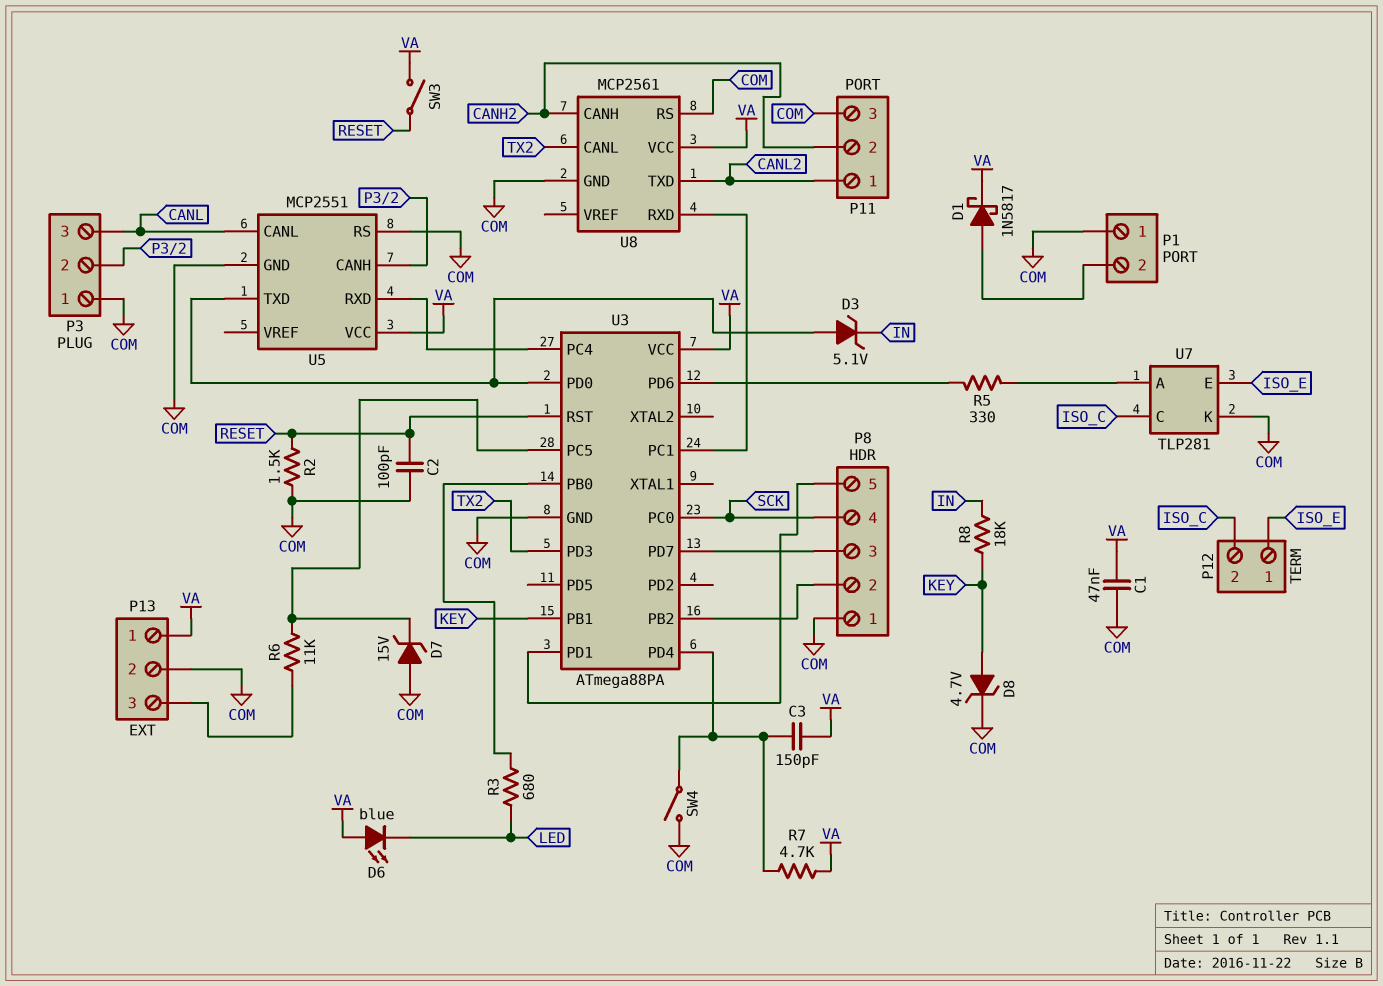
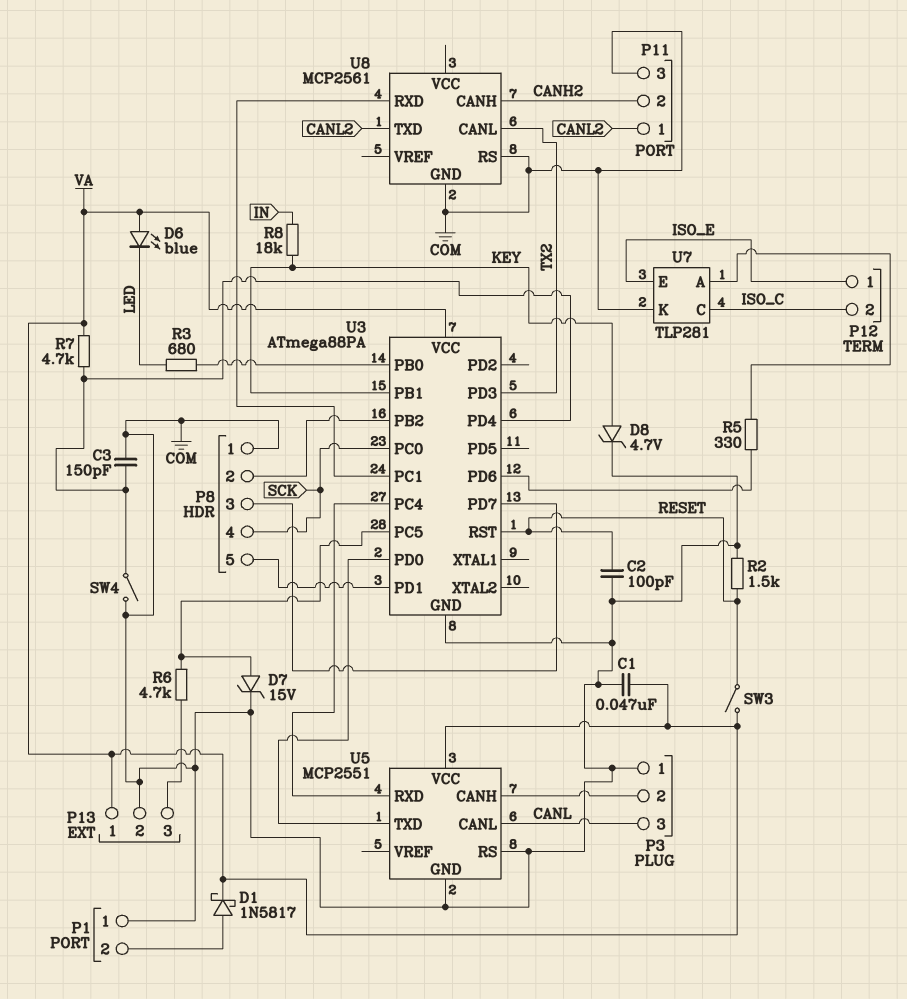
C3: 150pF (U3/PD4, VA) -> 150pF (COM, U3/PD4)
D3: zener 5.1V (A U3/PD0, K IN) -> none
D7: zener 15V (A COM, K U3/PC5) -> zener 15V (A U3/PC5, K COM)
R6: 11k (P13/3, U3/PC5) -> 4.7k (P13/3, U3/PC5)
U8 pin VCC: VA -> none

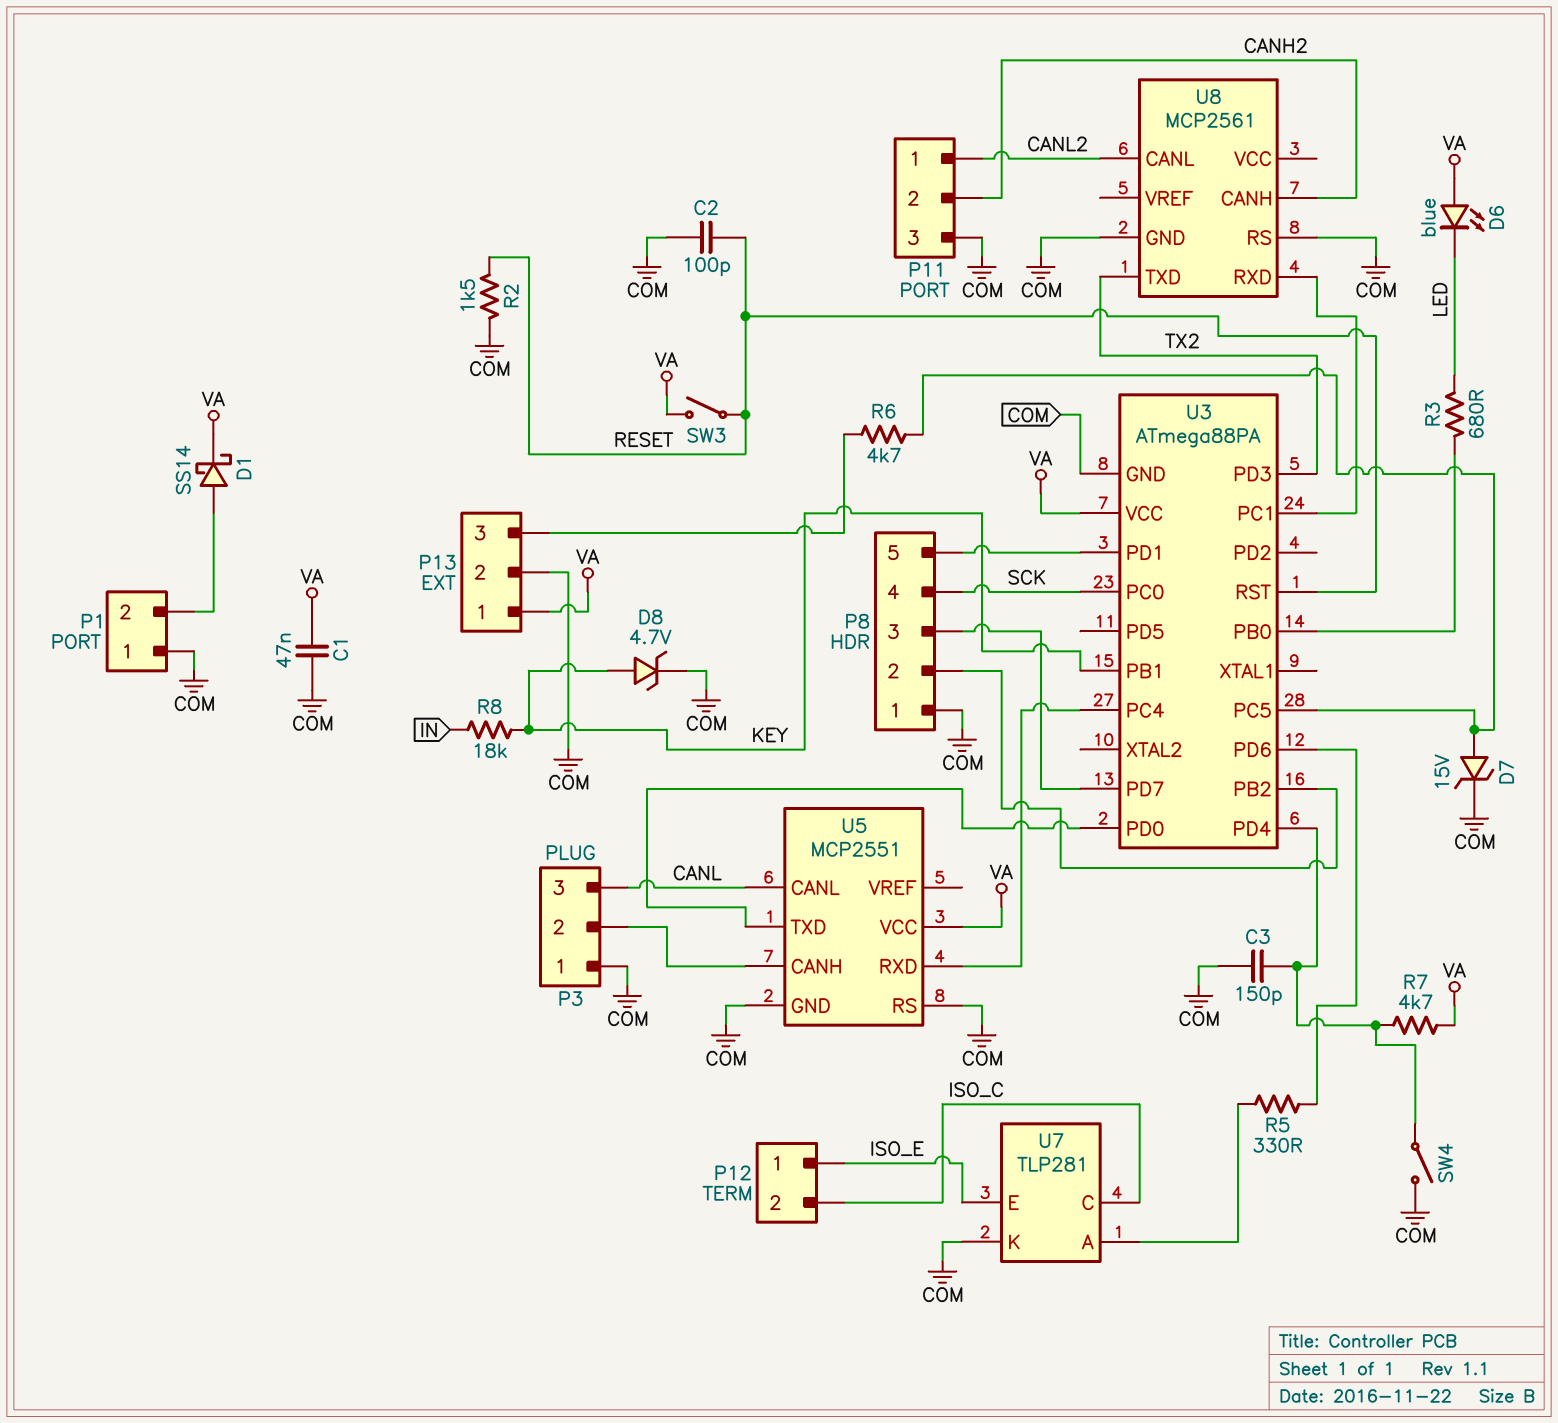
D1: schottky 1N5817 (A P1/2, K VA) -> schottky SS14 (A P1/2, K VA)
U8 pin CANL: TX2 -> CANL2
U8 pin TXD: CANL2 -> TX2

